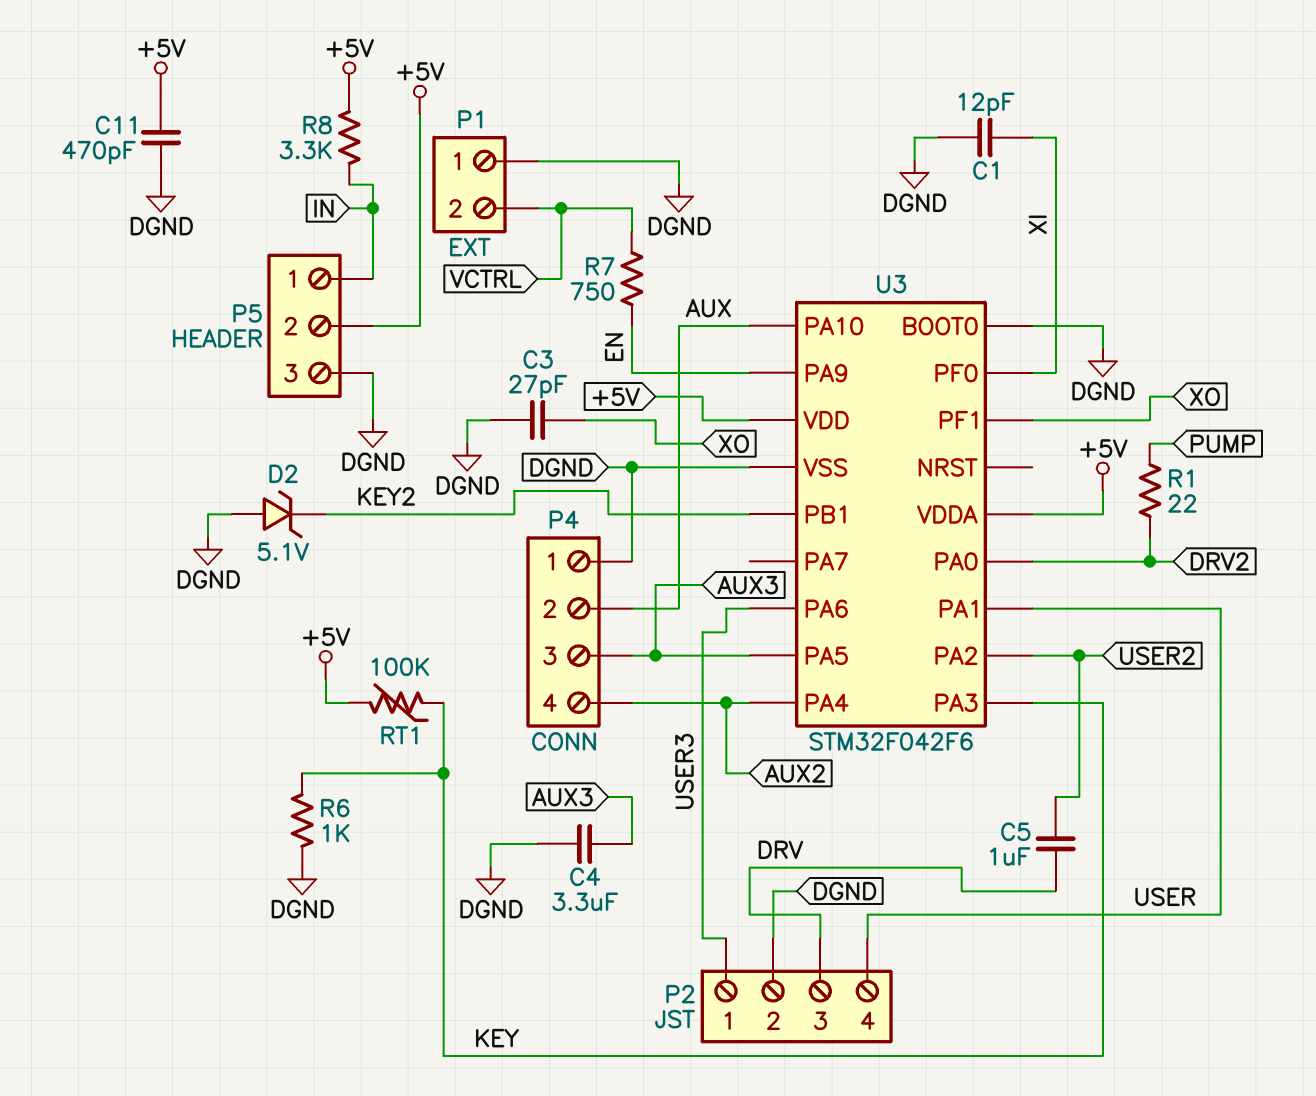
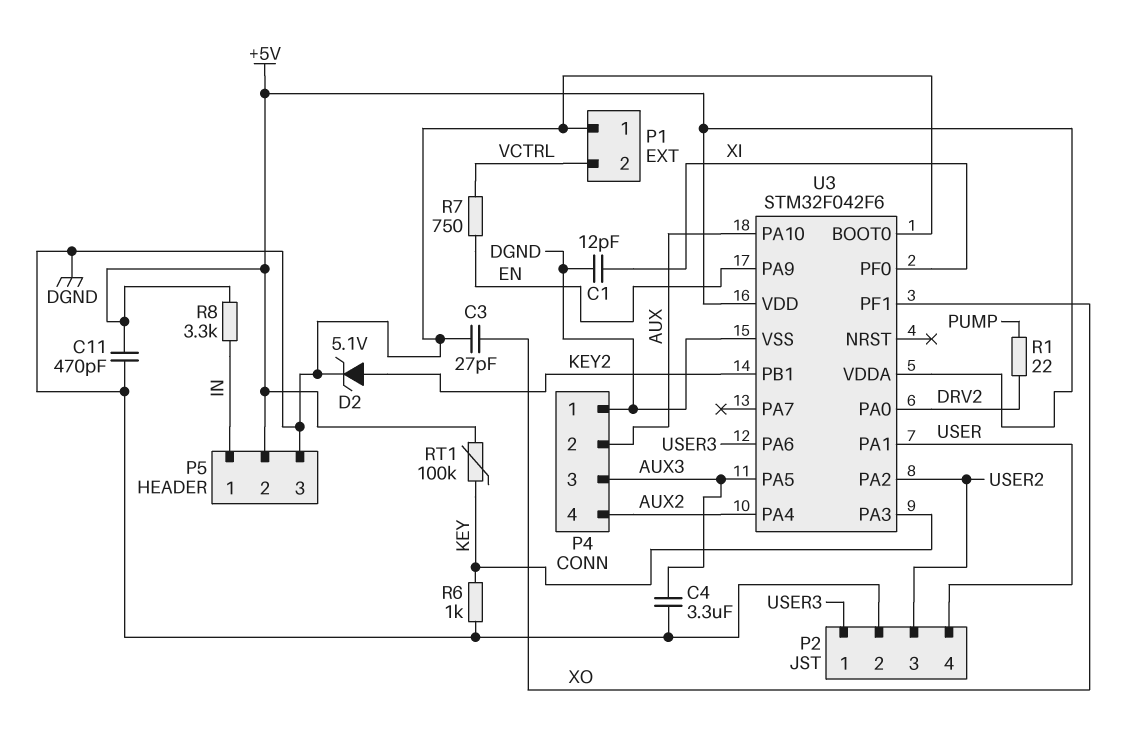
C5: 1uF (DRV, USER2) -> none
D2: zener 5.1V (A DGND, K KEY2) -> zener 5.1V (A KEY2, K DGND)
P2 pin 3: DRV -> USER2

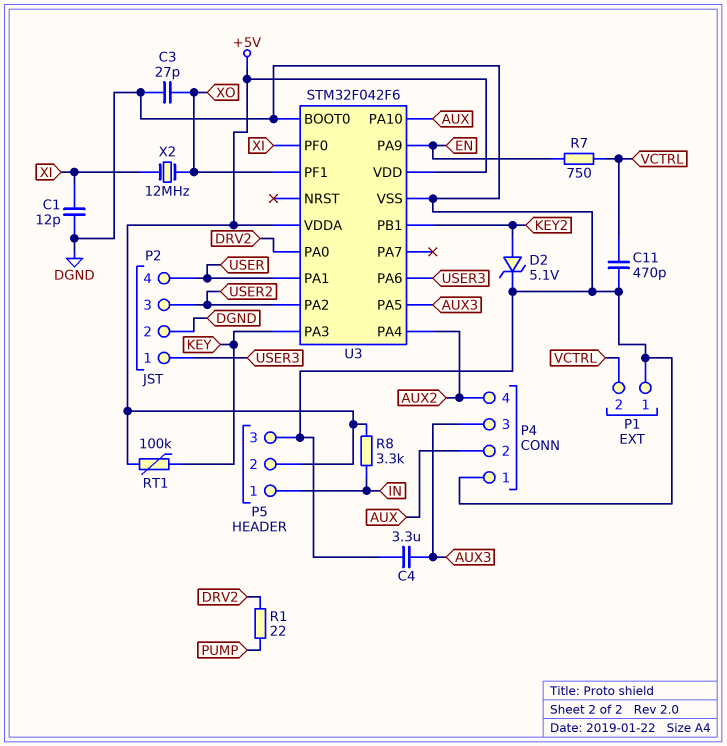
C11: 470pF (+5V, DGND) -> 470pF (DGND, VCTRL)
R6: 1k (DGND, KEY) -> none
X2: none -> 12MHz (XI, XO)

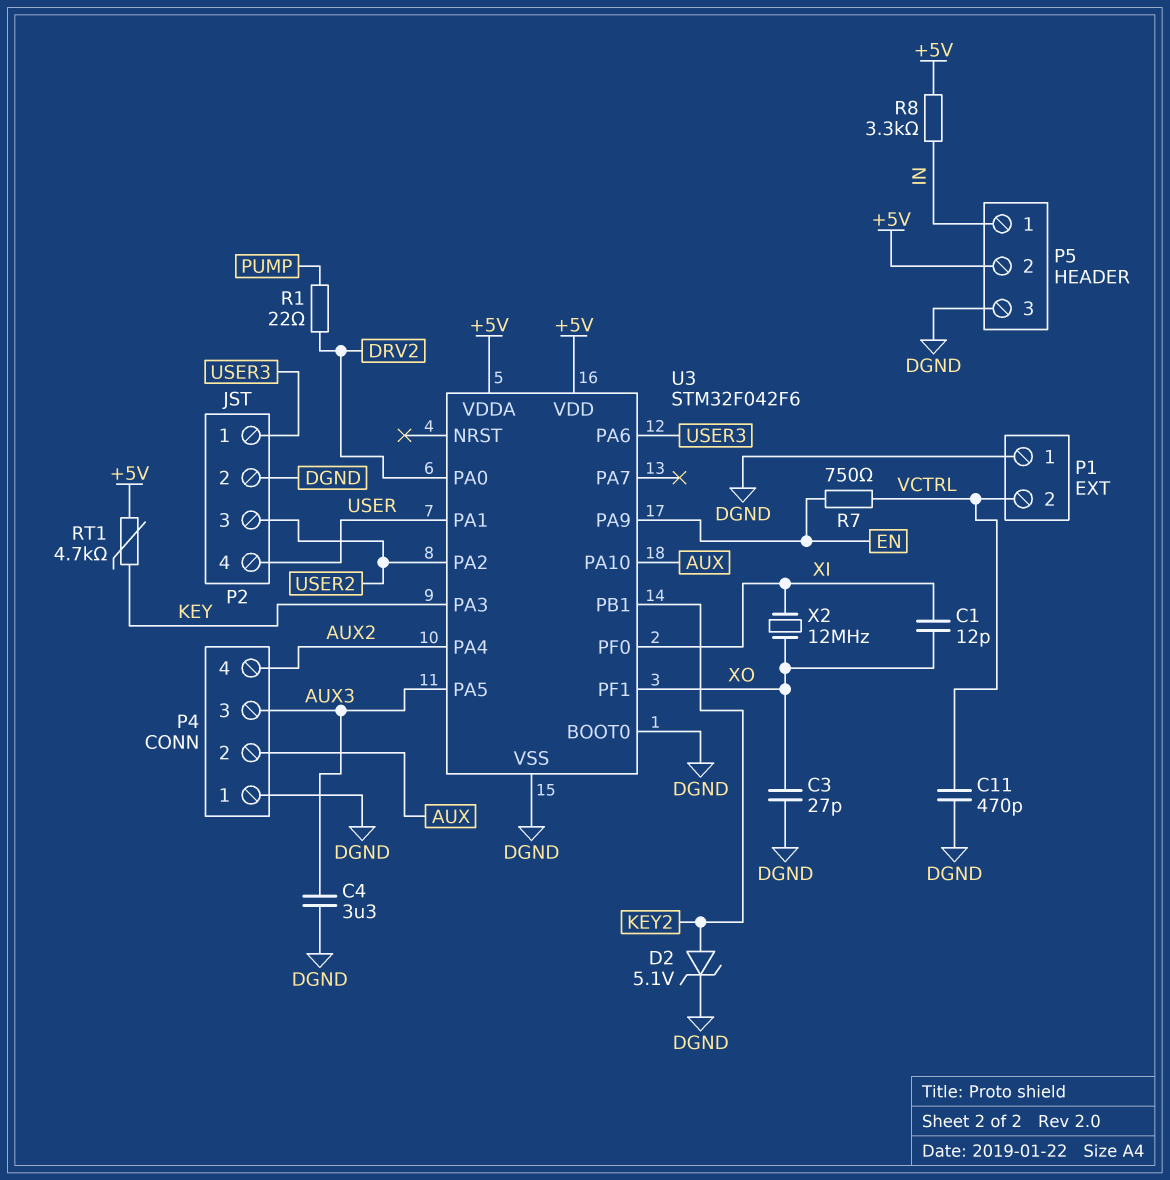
C1: 12pF (DGND, XI) -> 12pF (XI, XO)
RT1: 100k (+5V, KEY) -> 4.7k (+5V, KEY)

